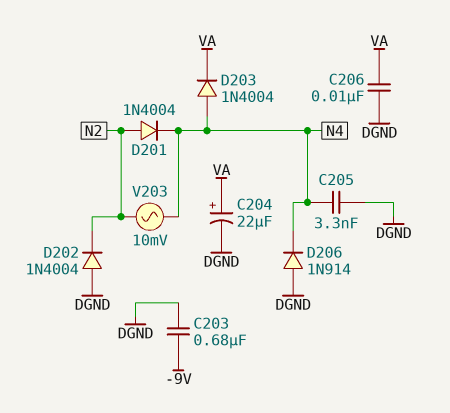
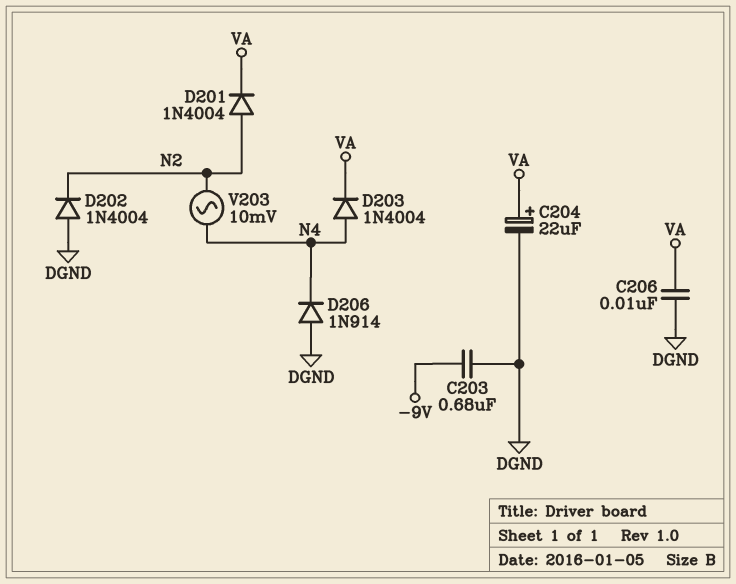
C205: 3.3nF (DGND, N4) -> none
D201: diode 1N4004 (A N2, K N4) -> diode 1N4004 (A N2, K VA)

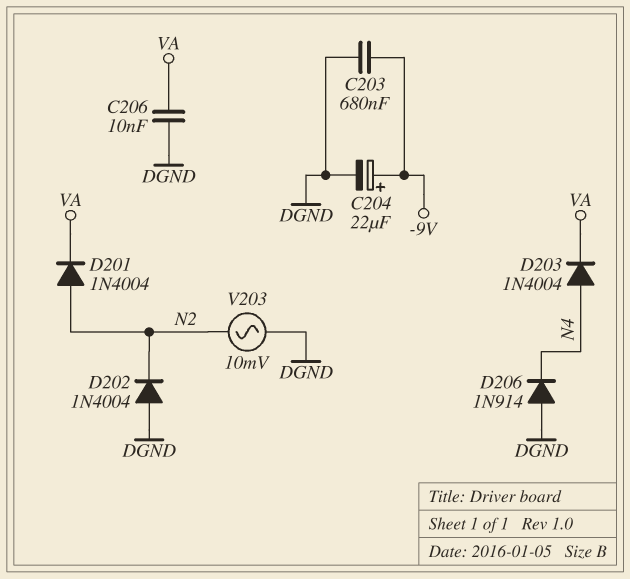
C204: 22uF (plus VA, minus DGND) -> 22uF (plus -9V, minus DGND)
V203: AC 10mV (N2, N4) -> AC 10mV (DGND, N2)

